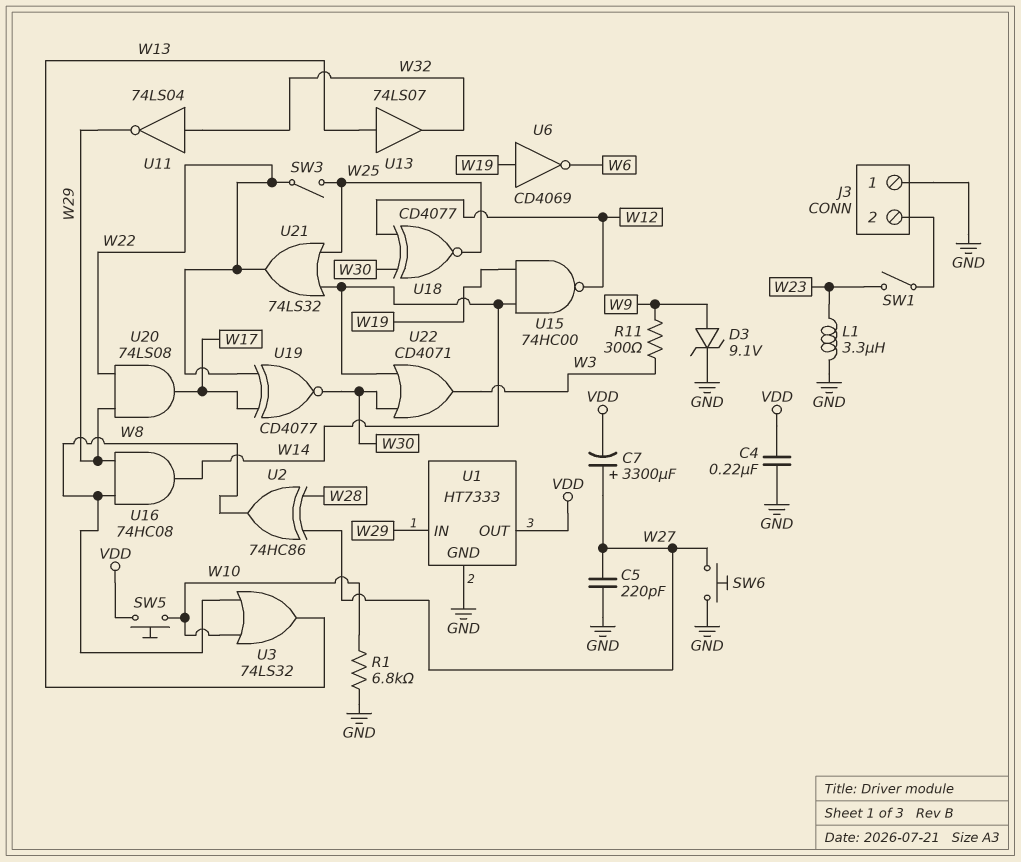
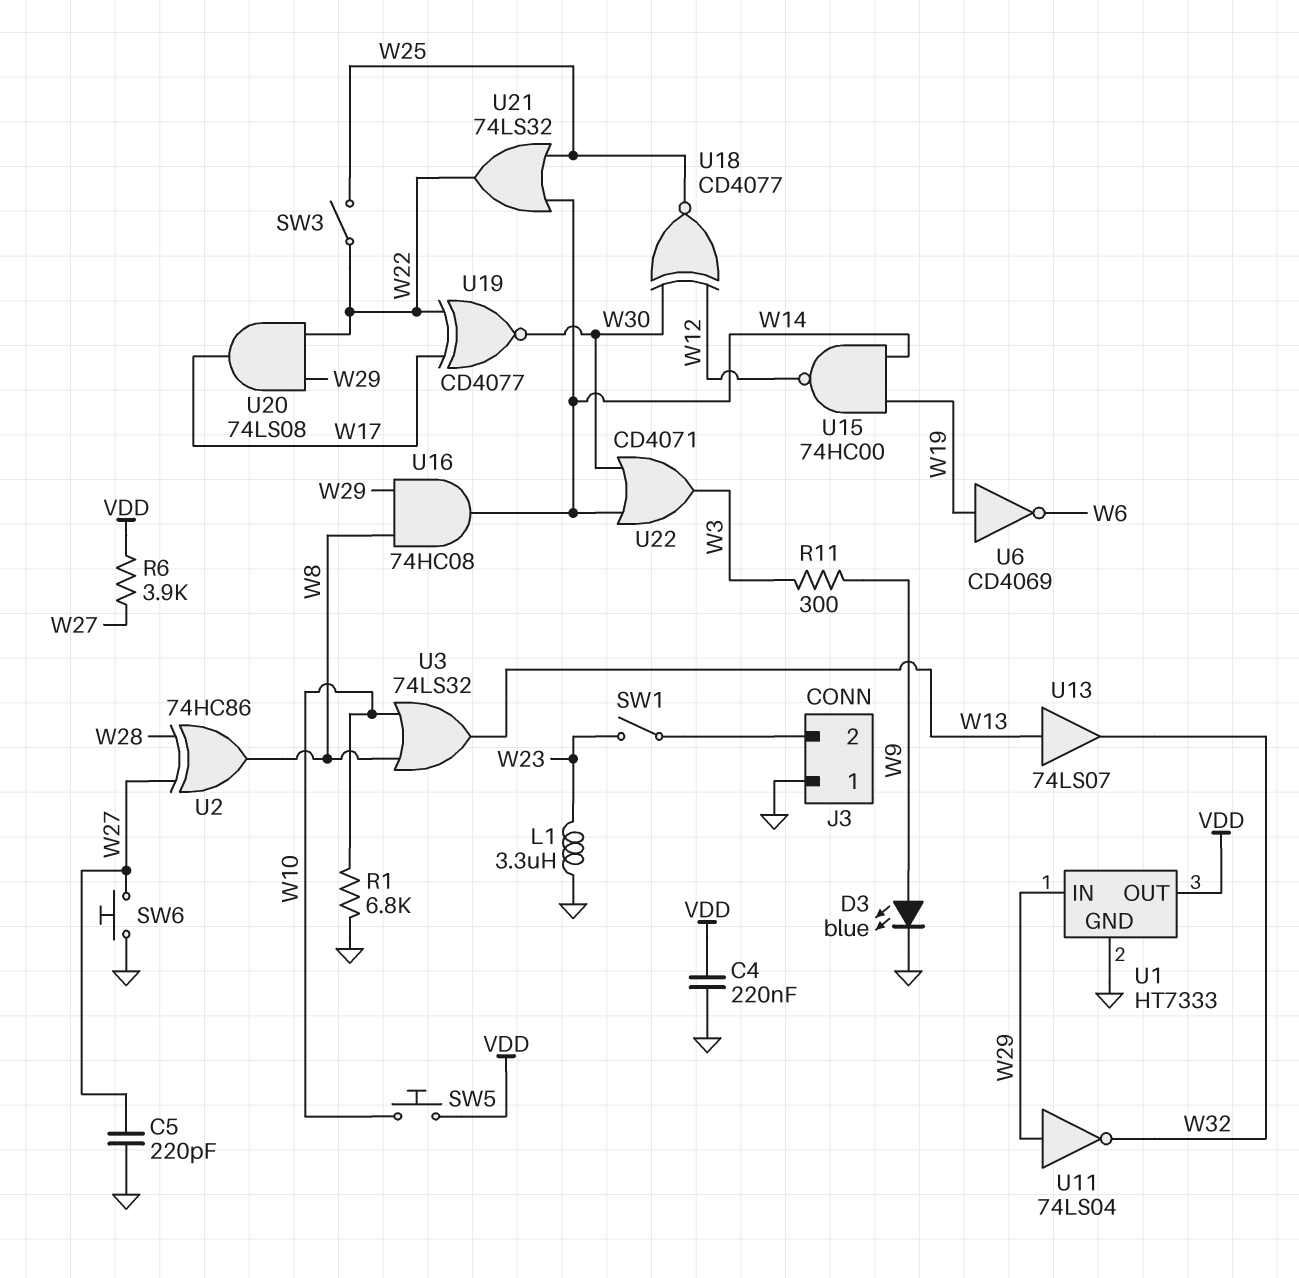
C7: 3300uF (plus W27, minus VDD) -> none
D3: zener 9.1V (A W9, K GND) -> LED blue (A W9, K GND)
R6: none -> 3.9k (VDD, W27)
U11: NOT 74LS04 (in W32, out W29) -> NOT 74LS04 (in W29, out W32)

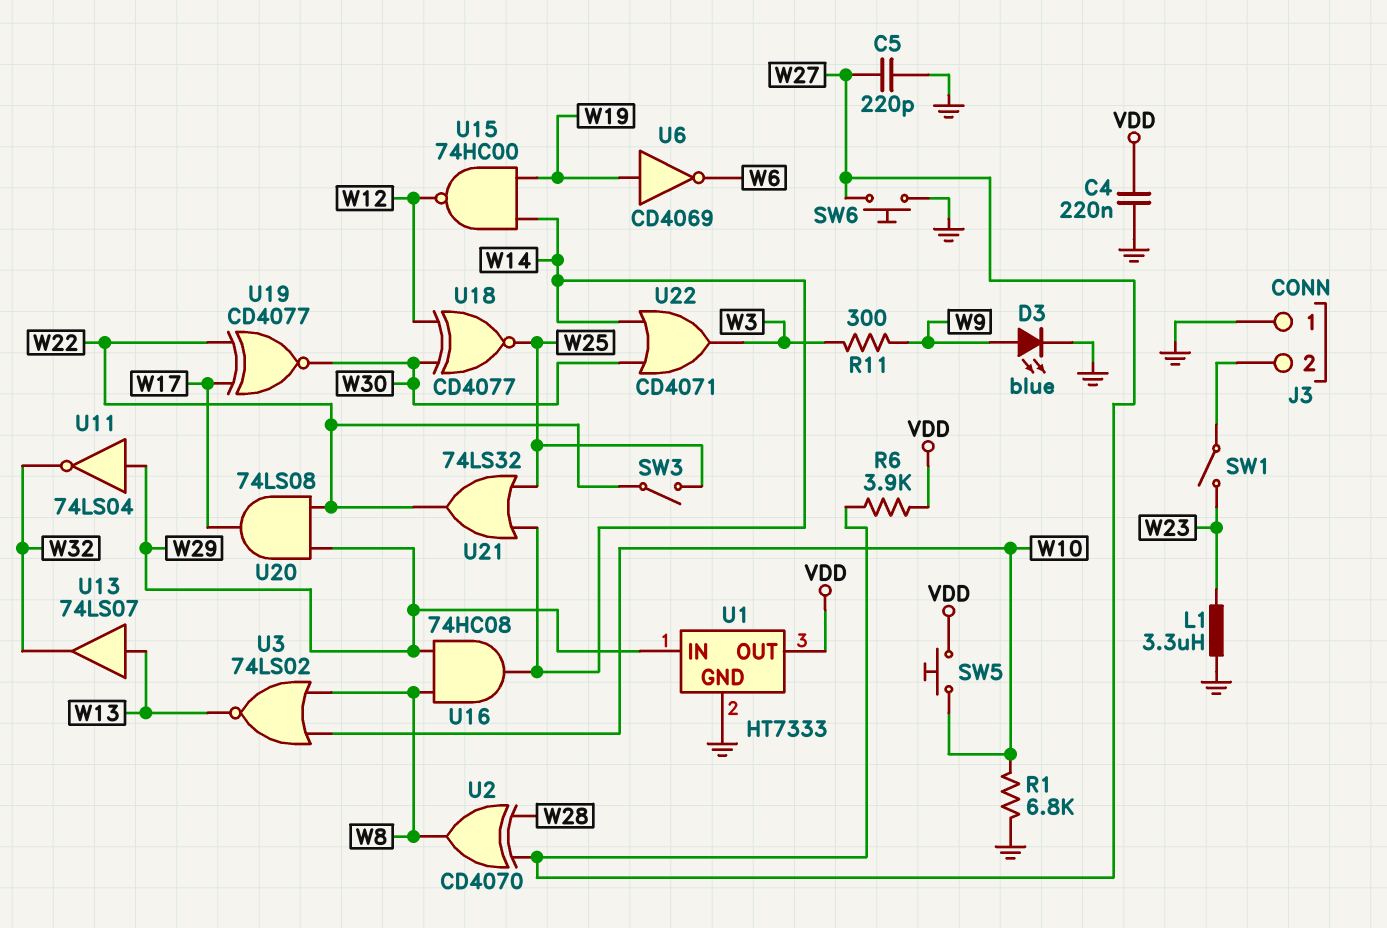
U2: XOR 74HC86 (in W27, in W28, out W8) -> XOR CD4070 (in W27, in W28, out W8)
U3: OR 74LS32 (in W8, in W10, out W13) -> NOR 74LS02 (in W8, in W10, out W13)

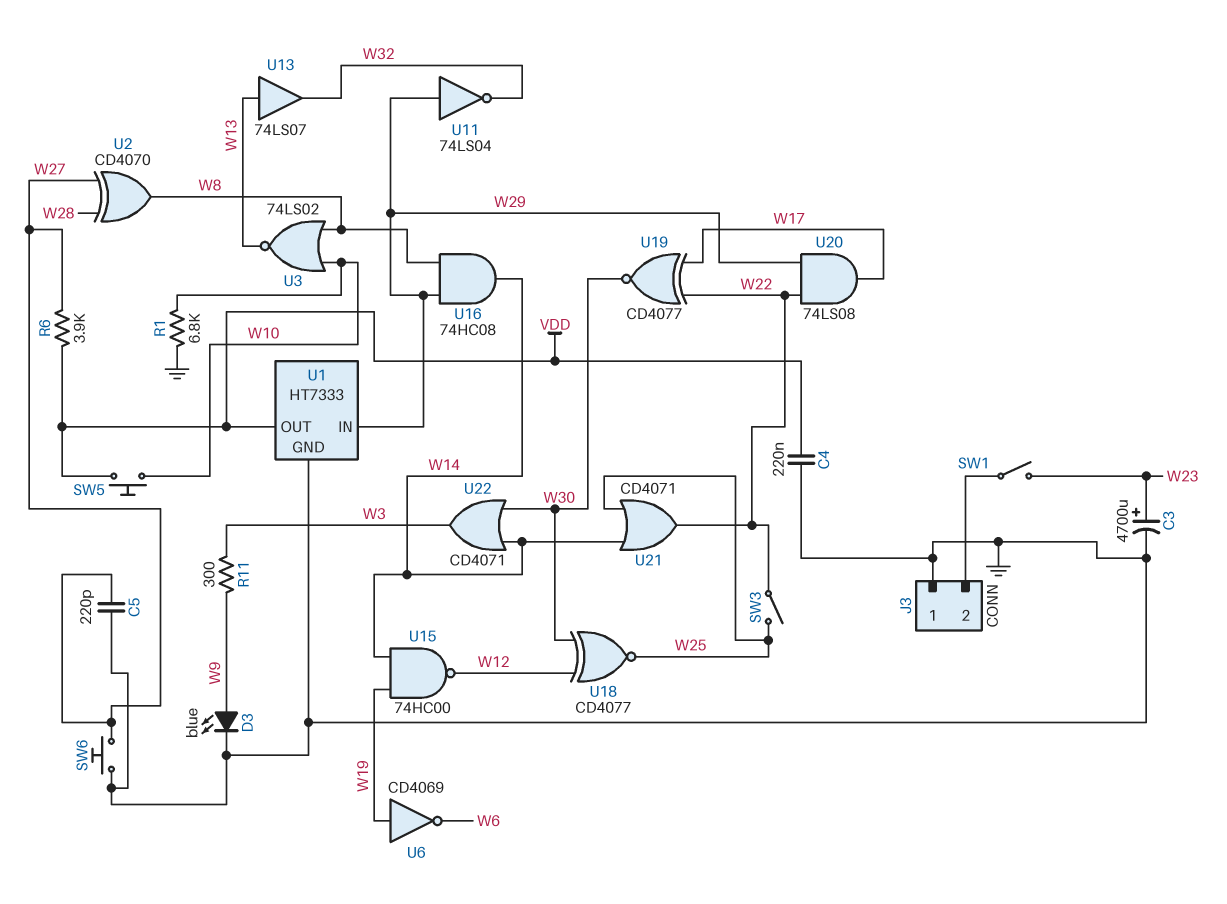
C3: none -> 4700uF (plus W23, minus GND)
L1: 3.3uH (GND, W23) -> none
U21: OR 74LS32 (in W14, in W25, out W22) -> OR CD4071 (in W14, in W25, out W22)

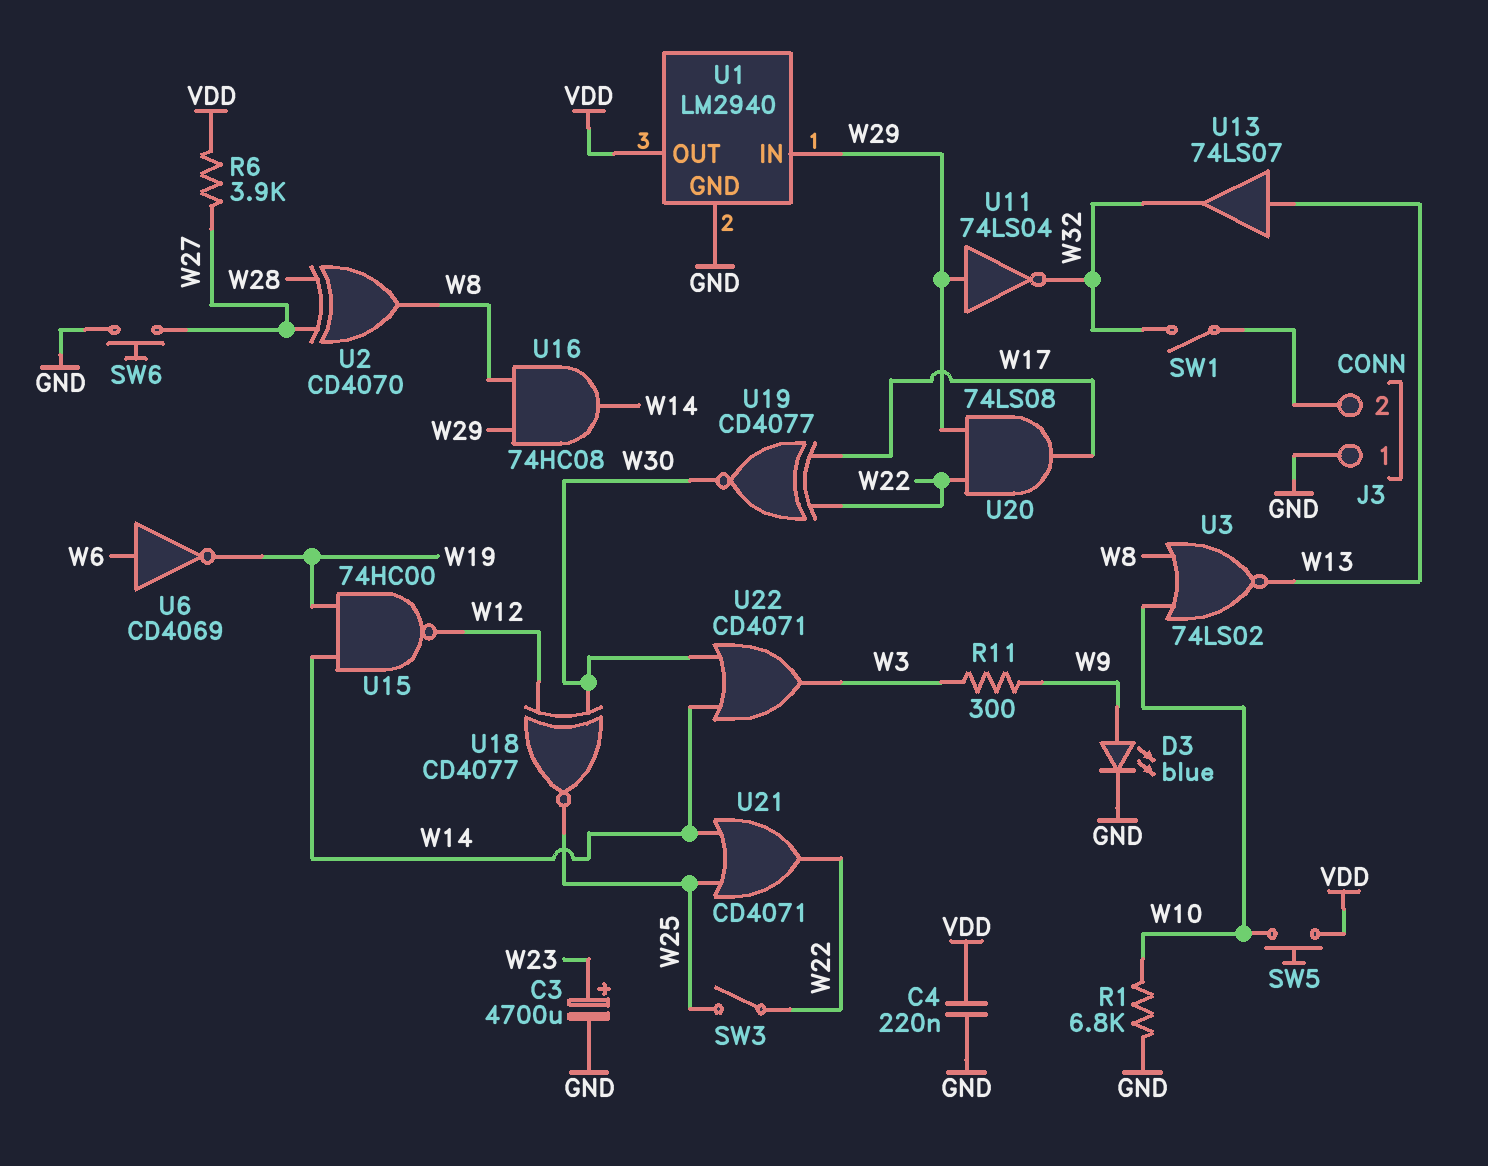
C5: 220pF (GND, W27) -> none
SW1: switch (J3/2, W23) -> switch (J3/2, W32)
U1: HT7333 -> LM2940
U6: NOT CD4069 (in W19, out W6) -> NOT CD4069 (in W6, out W19)

